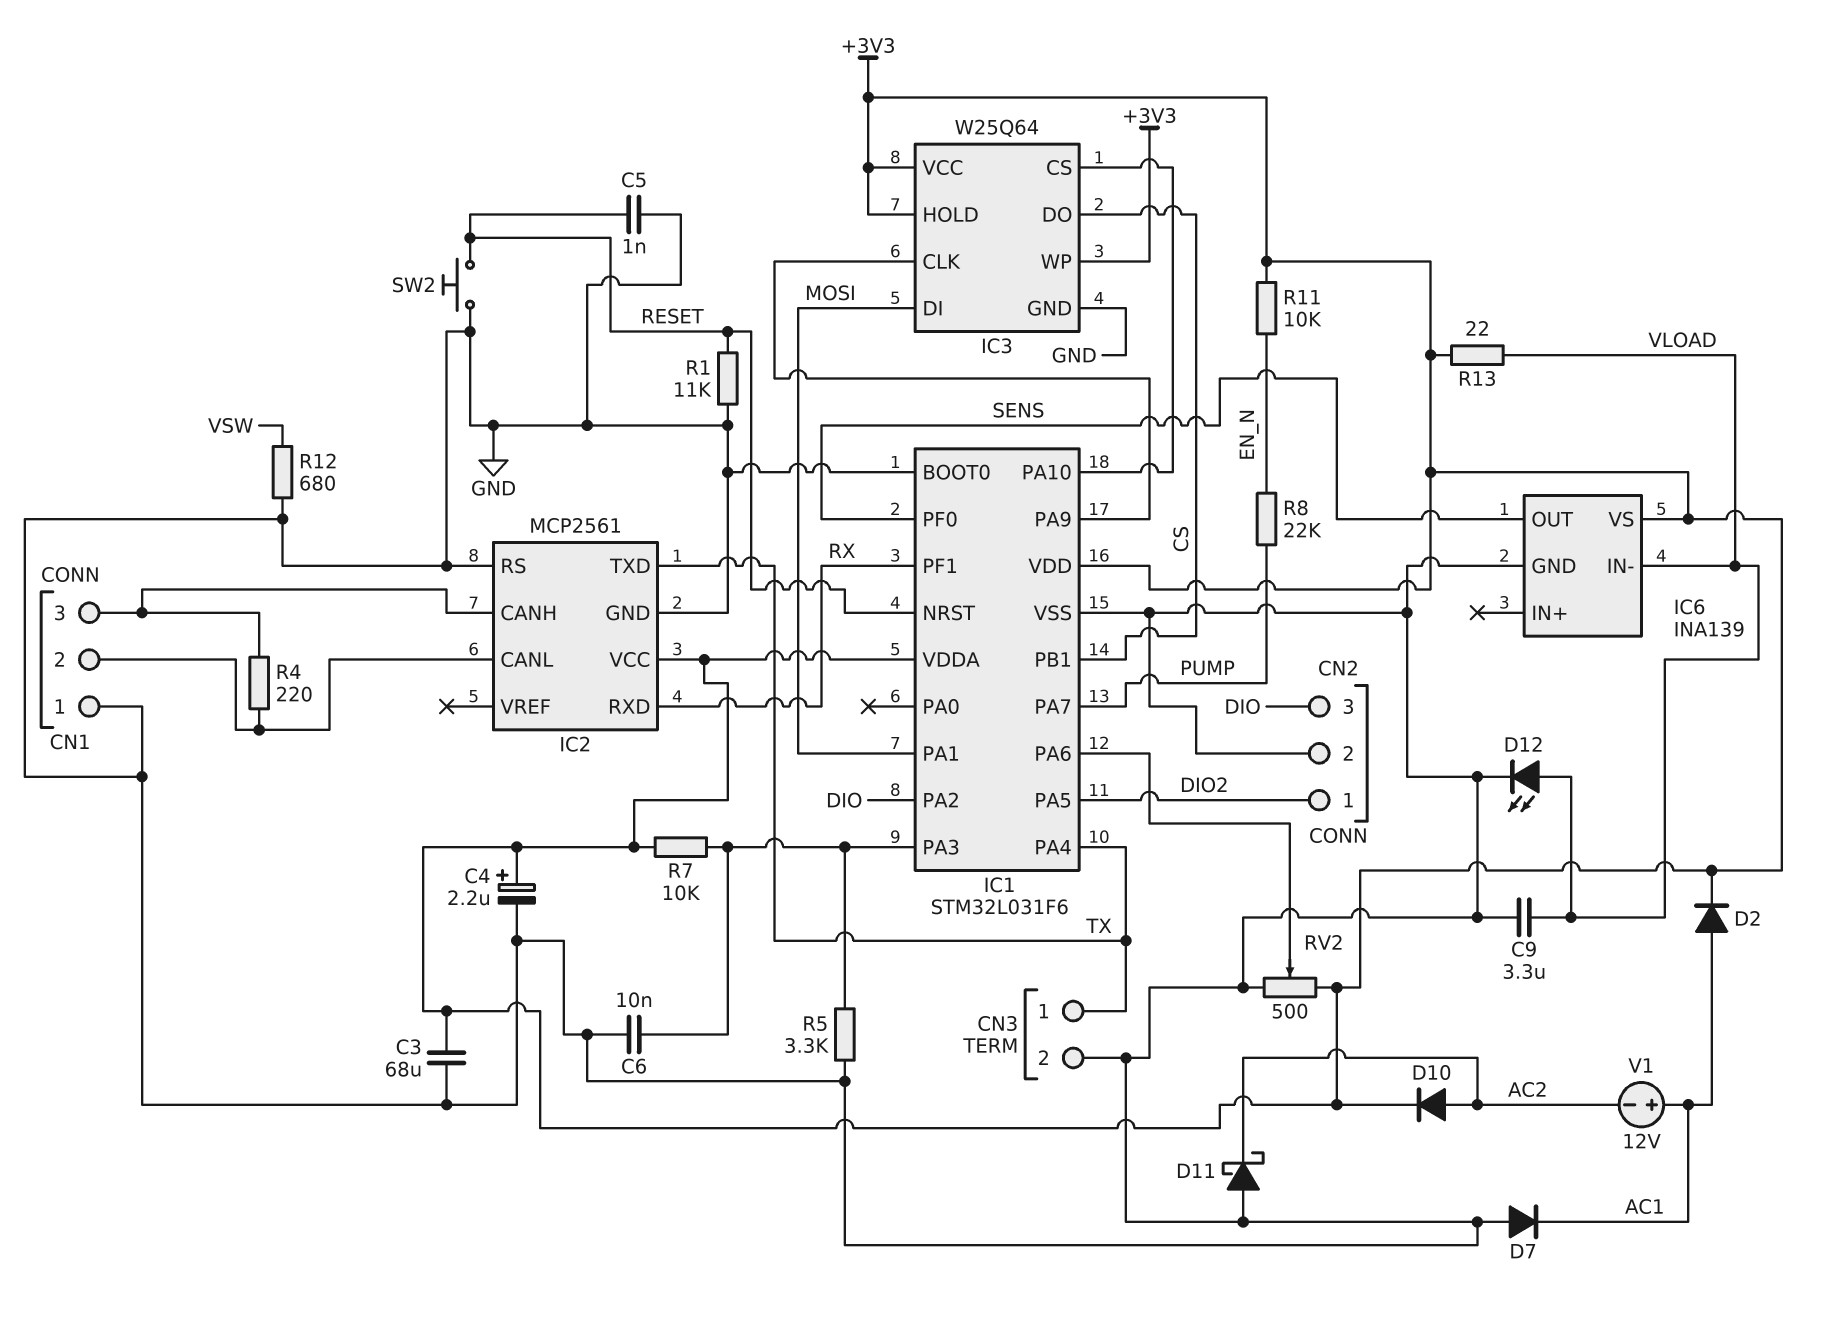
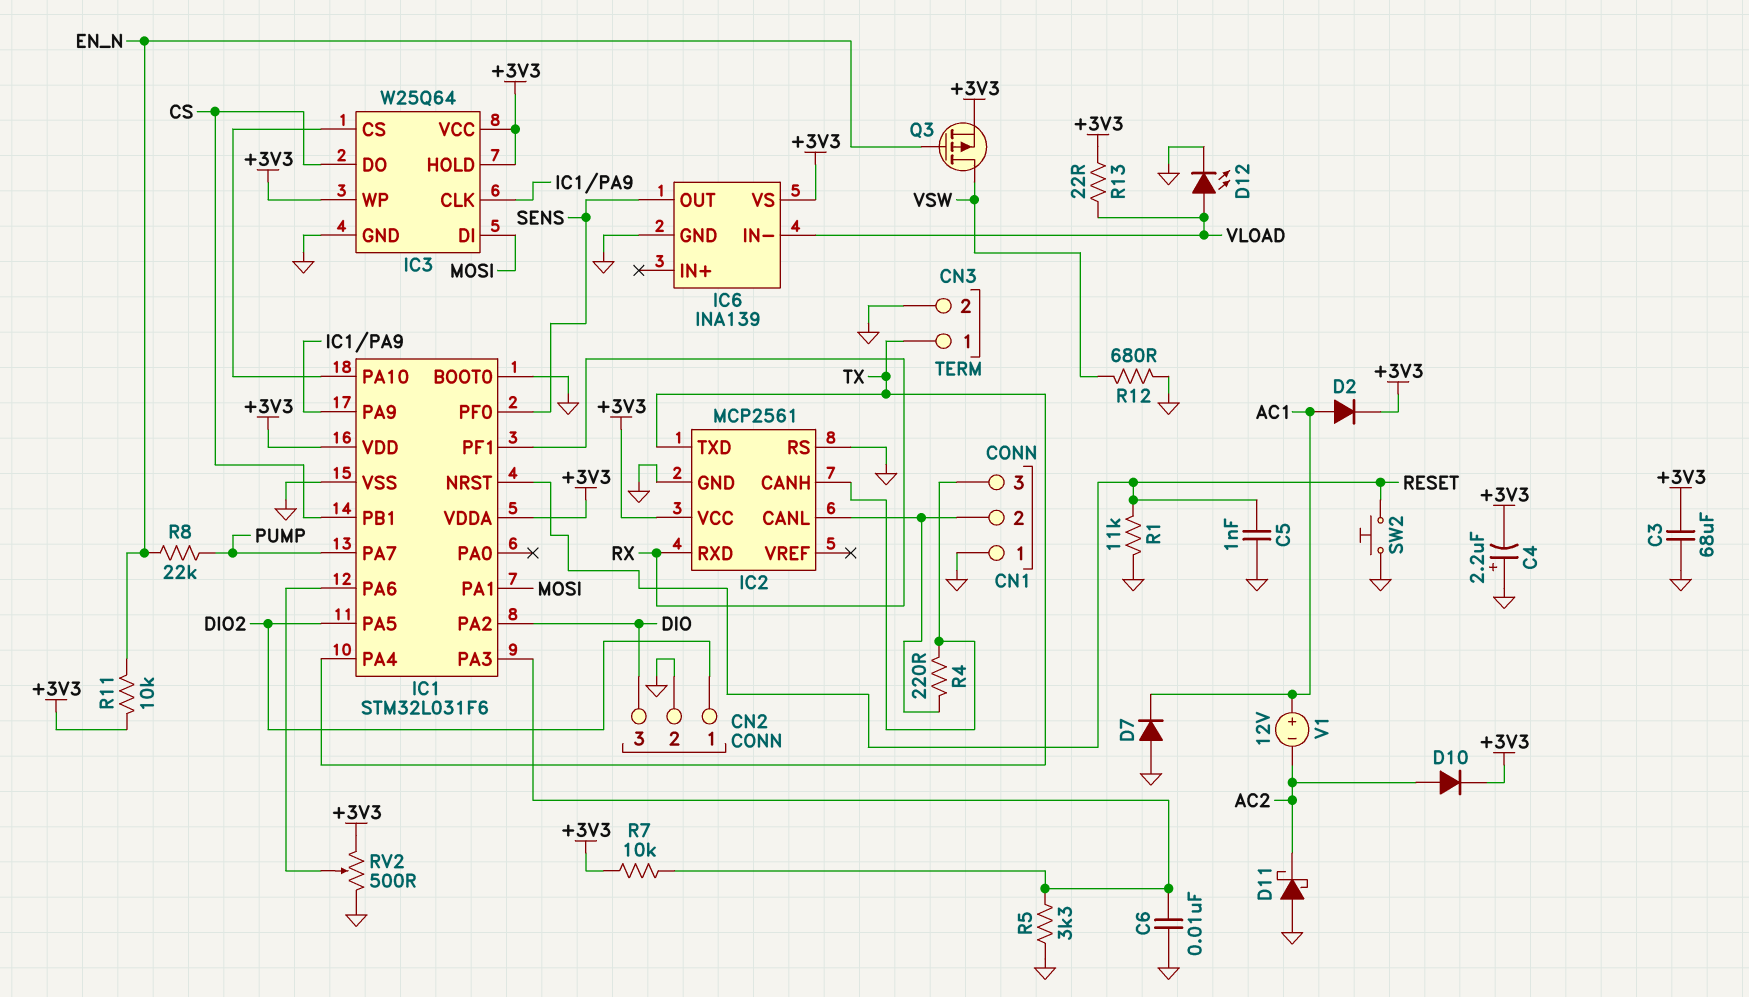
C4: 2.2uF (plus +3V3, minus GND) -> 2.2uF (plus GND, minus +3V3)
C9: 3.3uF (GND, VLOAD) -> none
Q3: none -> PMOS (G EN_N, D VSW, S +3V3)

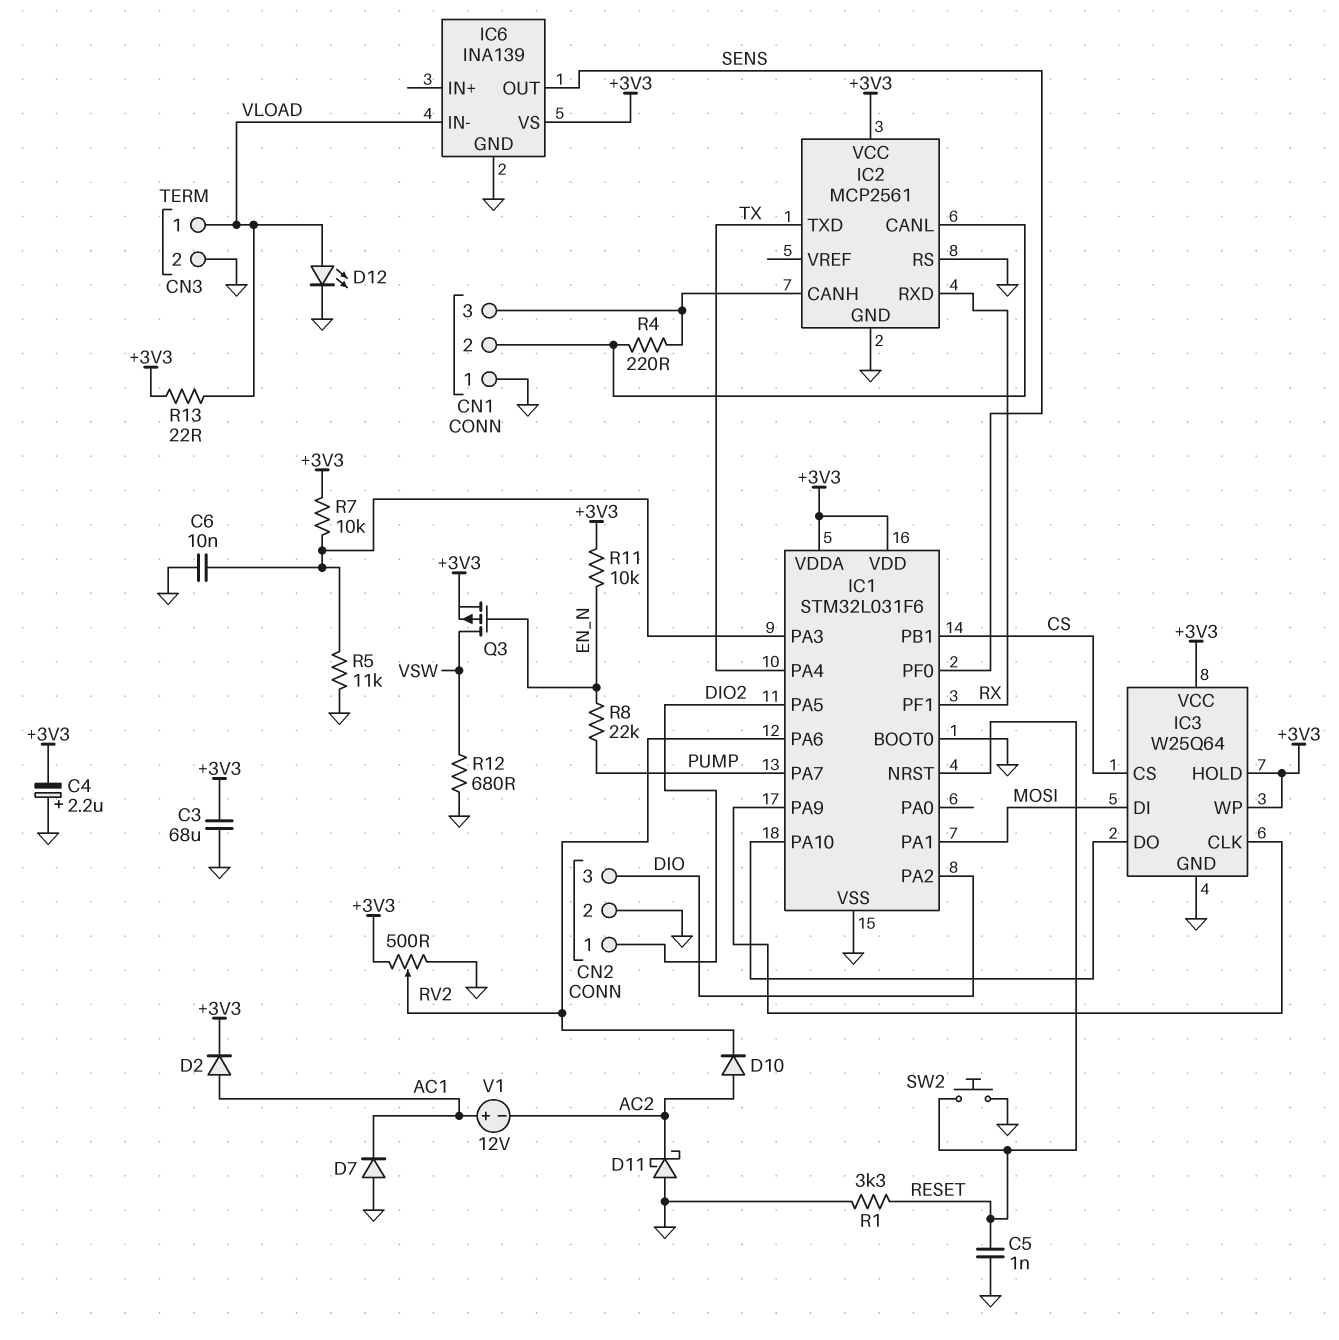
CN3 pin 1: TX -> VLOAD
D10: diode (A AC2, K +3V3) -> diode (A AC2, K IC1/PA6)
IC3 pin CS: IC1/PA10 -> CS
IC3 pin DO: CS -> IC1/PA10
R1: 11k (GND, RESET) -> 3.3k (GND, RESET)
R5: 3.3k (GND, IC1/PA3) -> 11k (GND, IC1/PA3)

